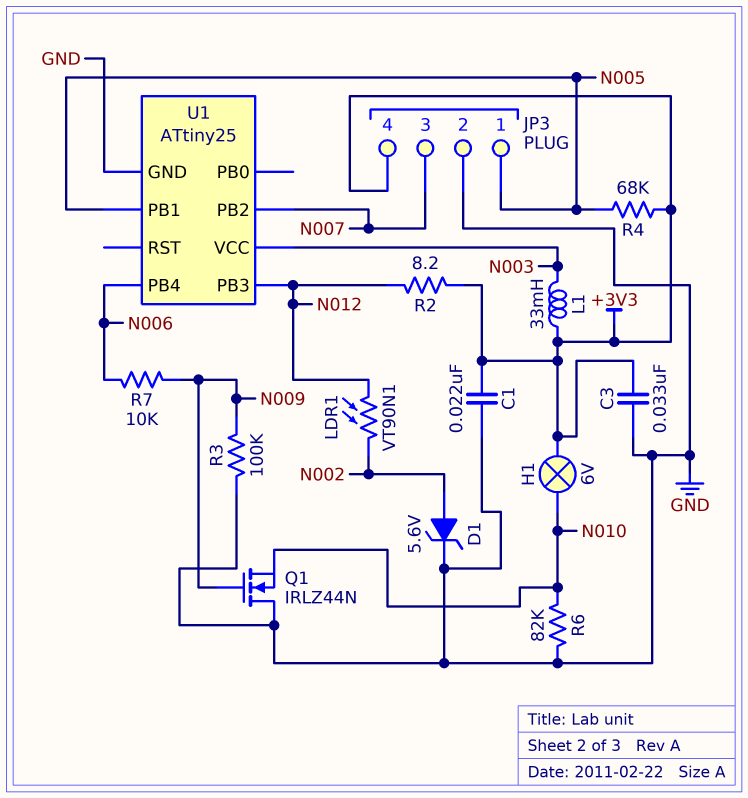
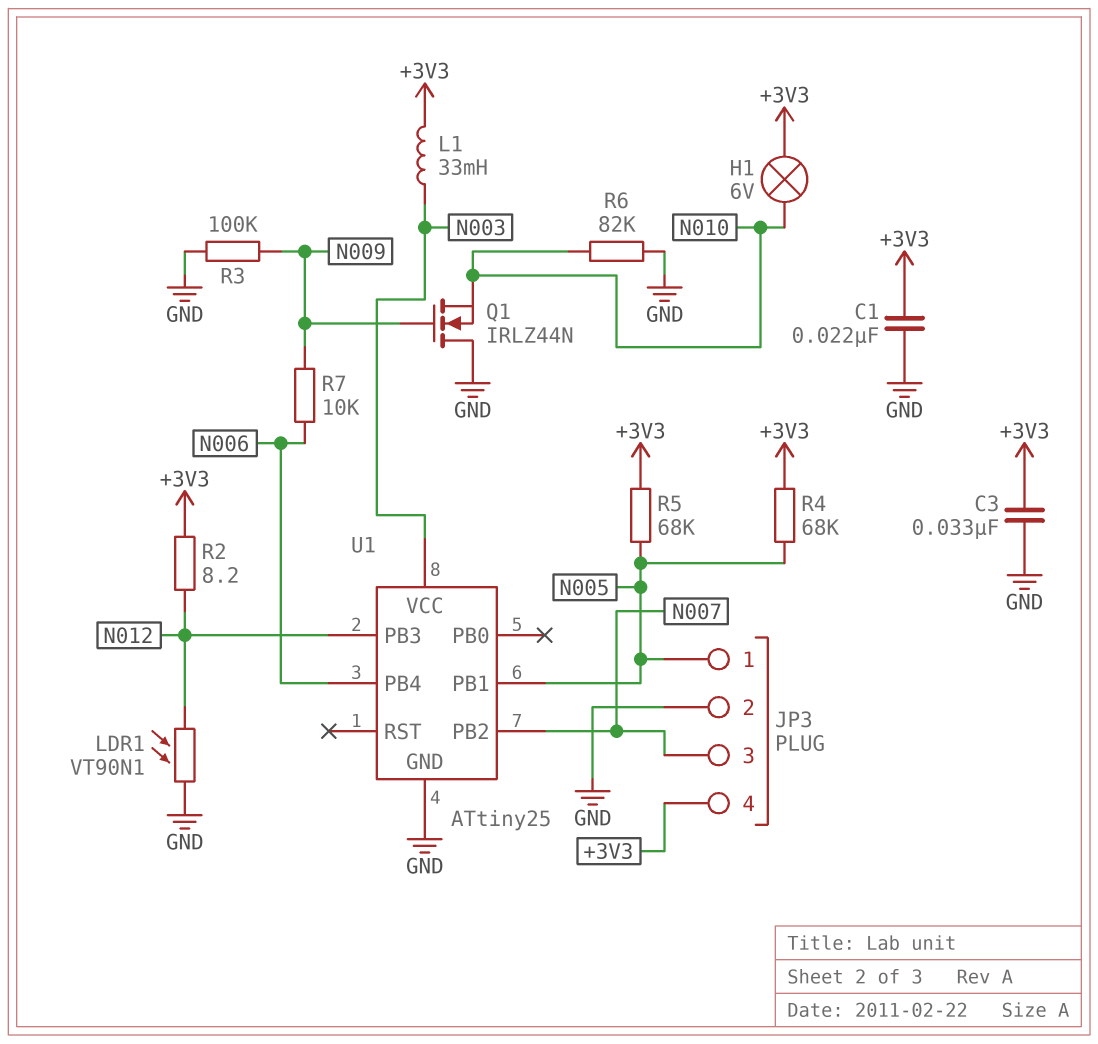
D1: zener 5.6V (A N002, K GND) -> none
LDR1: VT90N1 (N002, N012) -> VT90N1 (GND, N012)
R5: none -> 68k (+3V3, N005)

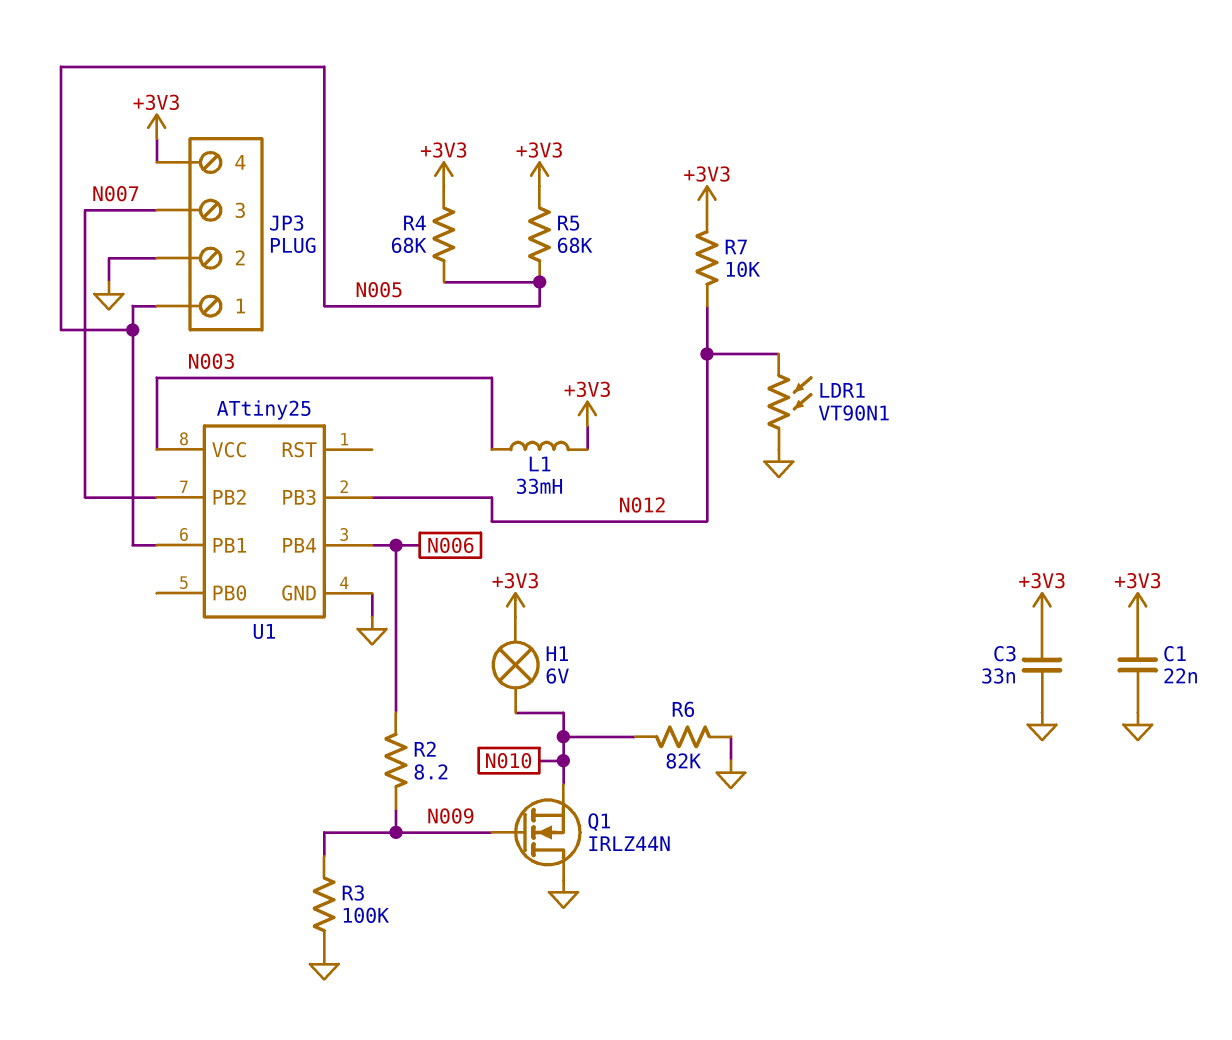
R2: 8.2 (+3V3, N012) -> 8.2 (N006, N009)
R7: 10k (N006, N009) -> 10k (+3V3, N012)

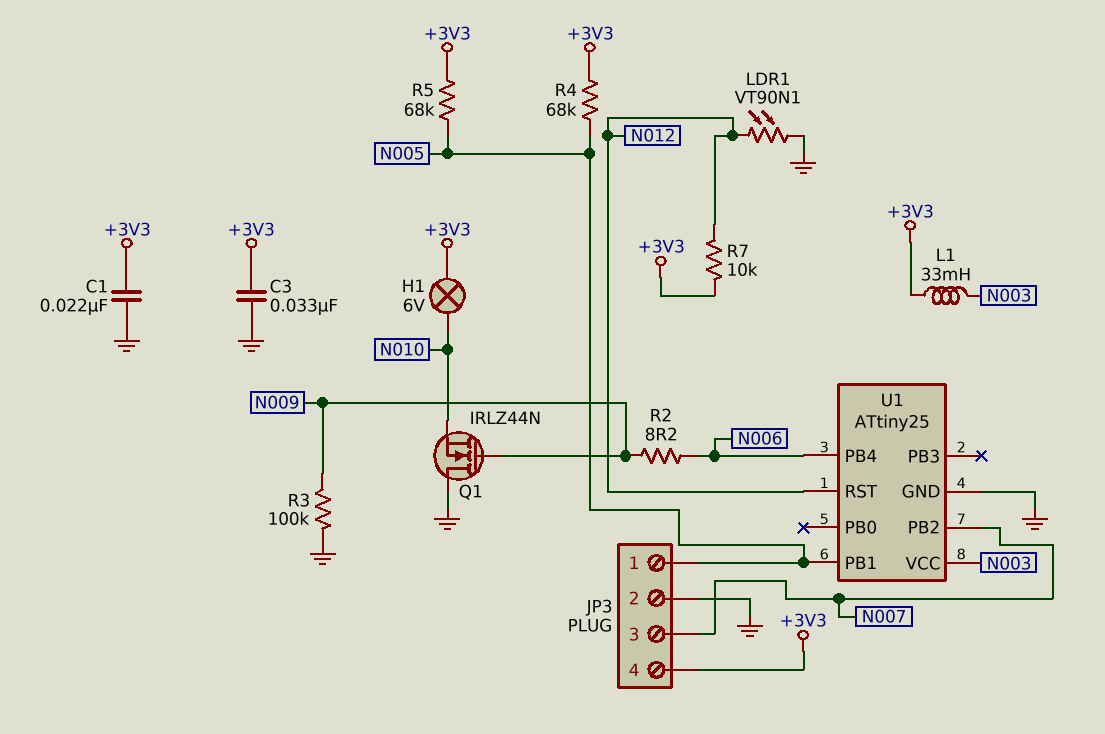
R6: 82k (GND, N010) -> none
U1 pin PB3: N012 -> none
U1 pin RST: none -> N012

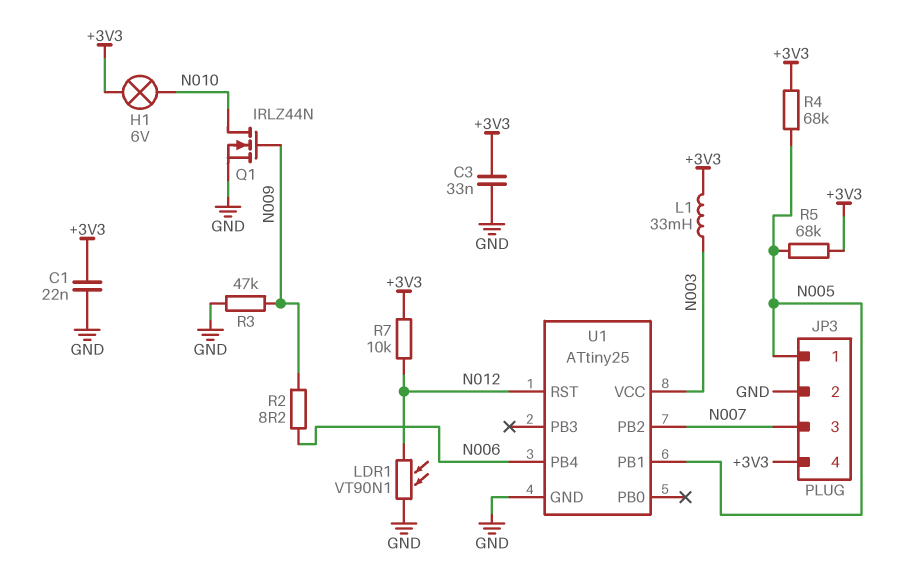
Q1: NMOS IRLZ44N (G N009, D GND, S N010) -> NMOS IRLZ44N (G N009, D N010, S GND)
R3: 100k (GND, N009) -> 47k (GND, N009)

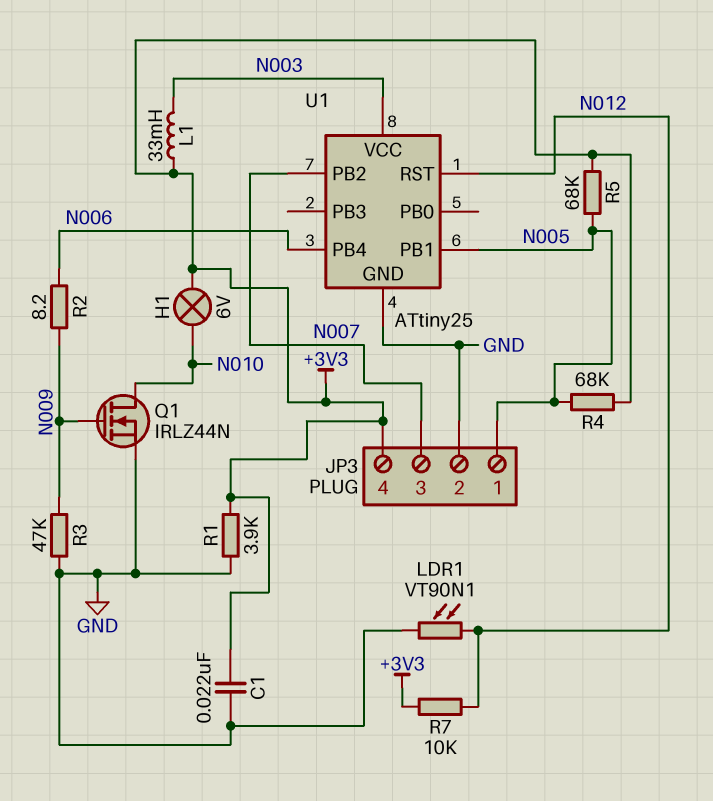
C3: 33nF (+3V3, GND) -> none
R1: none -> 3.9k (+3V3, GND)

